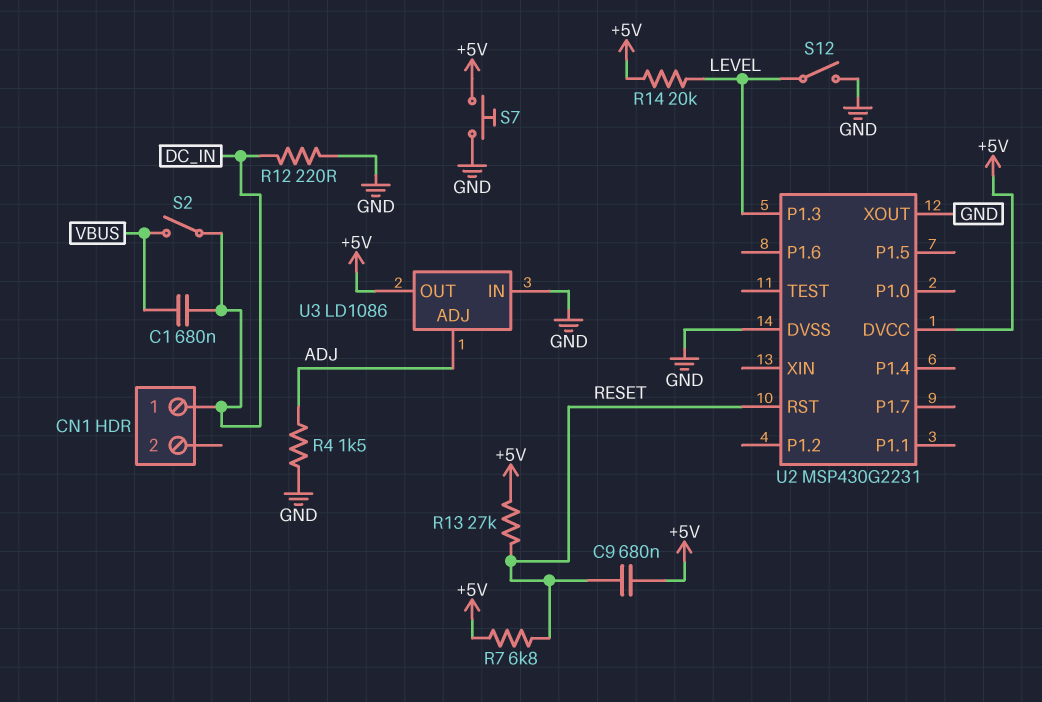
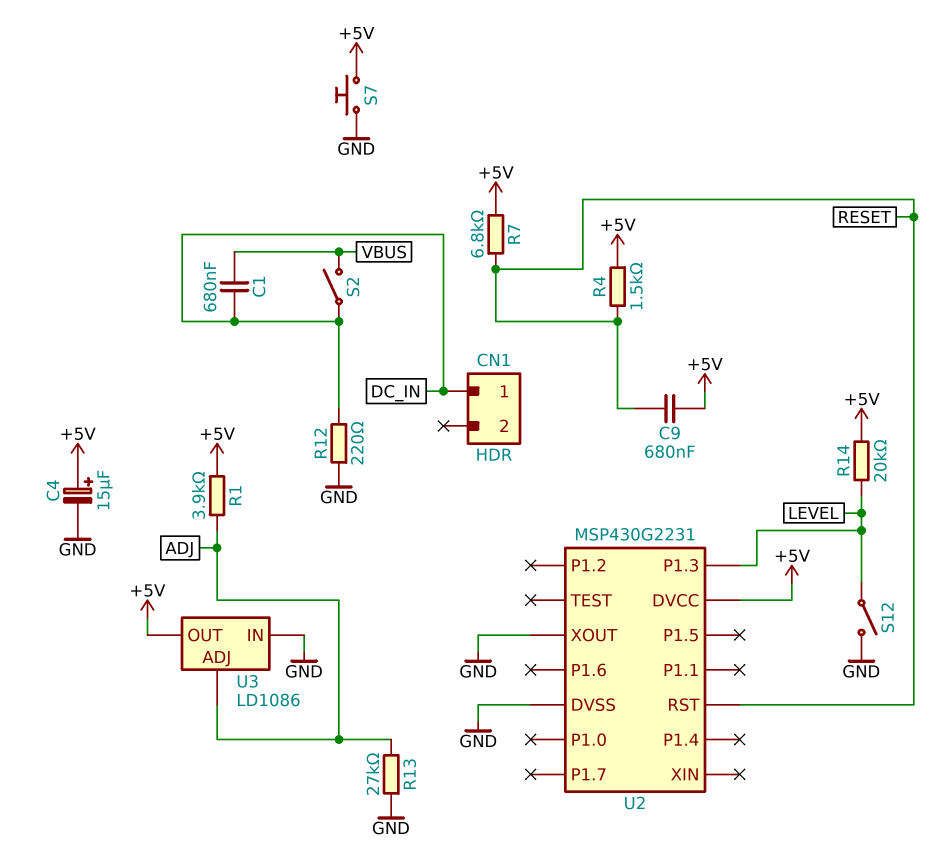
C4: none -> 15uF (plus +5V, minus GND)
R1: none -> 3.9k (+5V, ADJ)
R4: 1.5k (ADJ, GND) -> 1.5k (+5V, RESET)
R13: 27k (+5V, RESET) -> 27k (ADJ, GND)

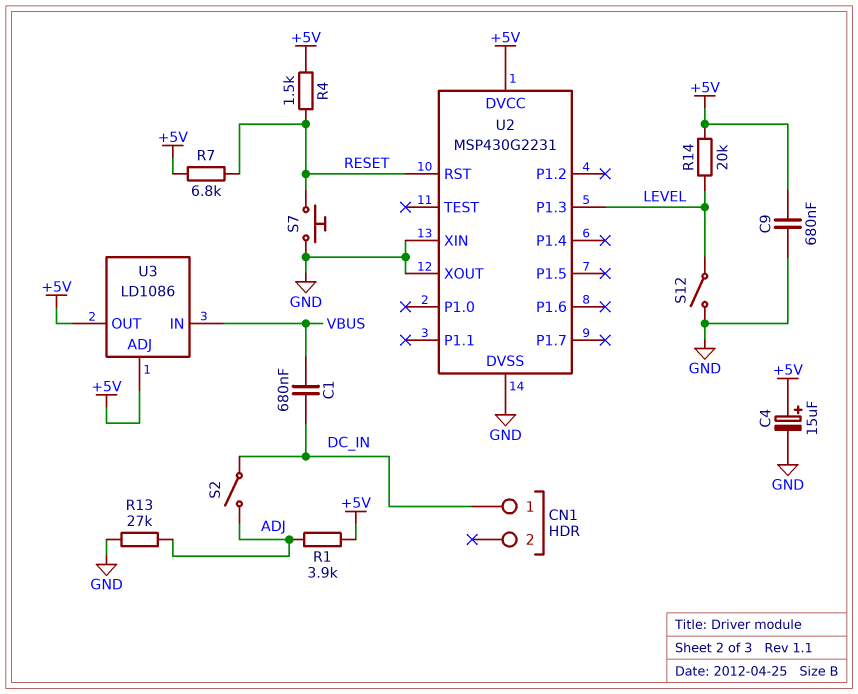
C9: 680nF (+5V, RESET) -> 680nF (+5V, GND)
R12: 220 (DC_IN, GND) -> none
S2: switch (DC_IN, VBUS) -> switch (ADJ, DC_IN)
S7: button (+5V, GND) -> button (GND, RESET)
U2 pin XIN: none -> GND
U3 pin ADJ: ADJ -> +5V
U3 pin IN: GND -> VBUS

